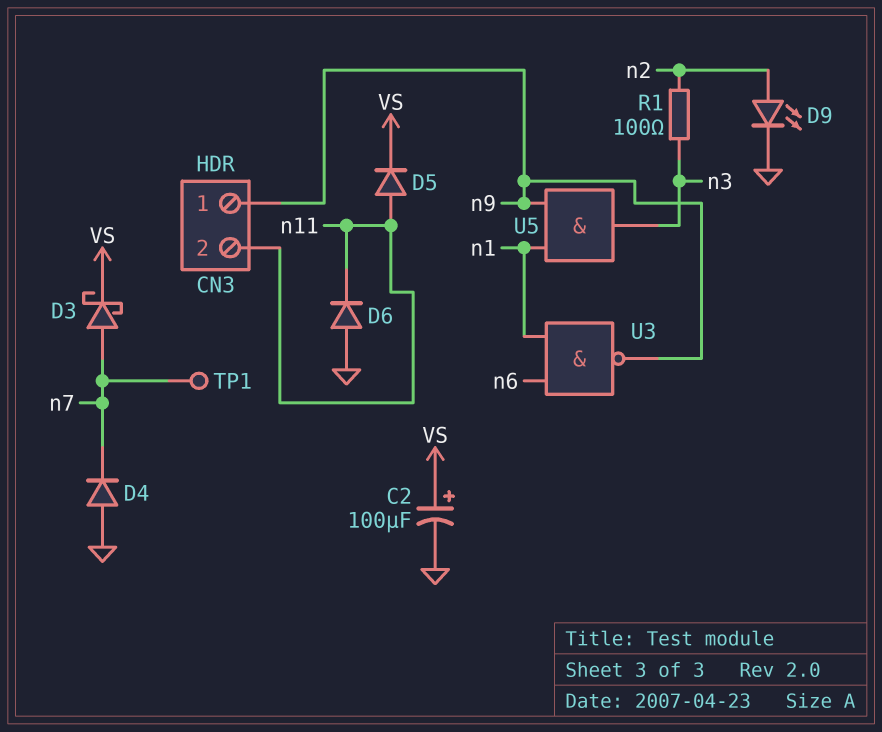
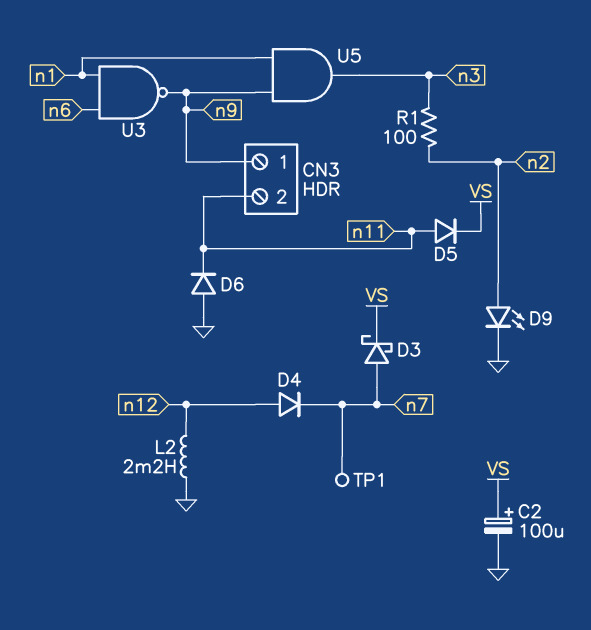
D4: diode (A GND, K n7) -> diode (A n12, K n7)
L2: none -> 2.2mH (GND, n12)

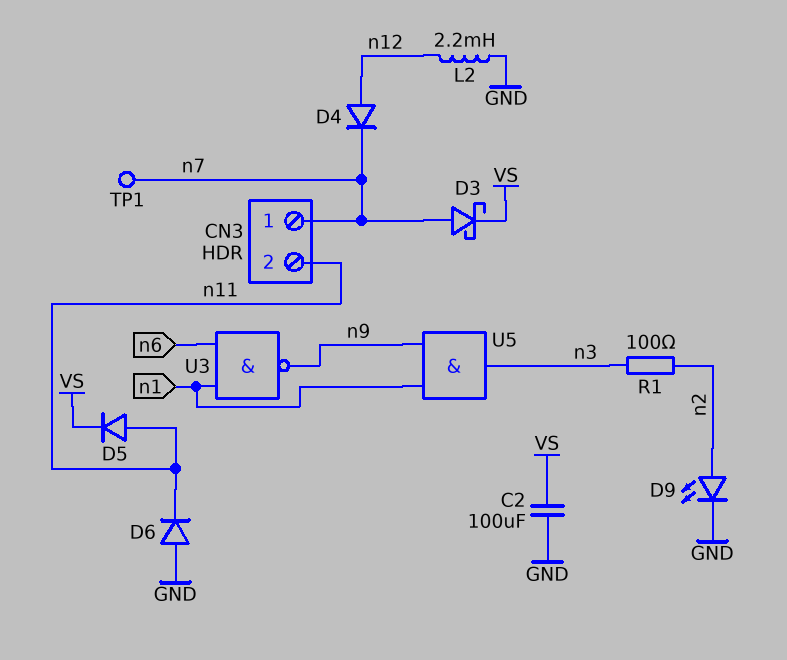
C2: 100uF (plus VS, minus GND) -> 100uF (GND, VS)
CN3 pin 1: n9 -> n7

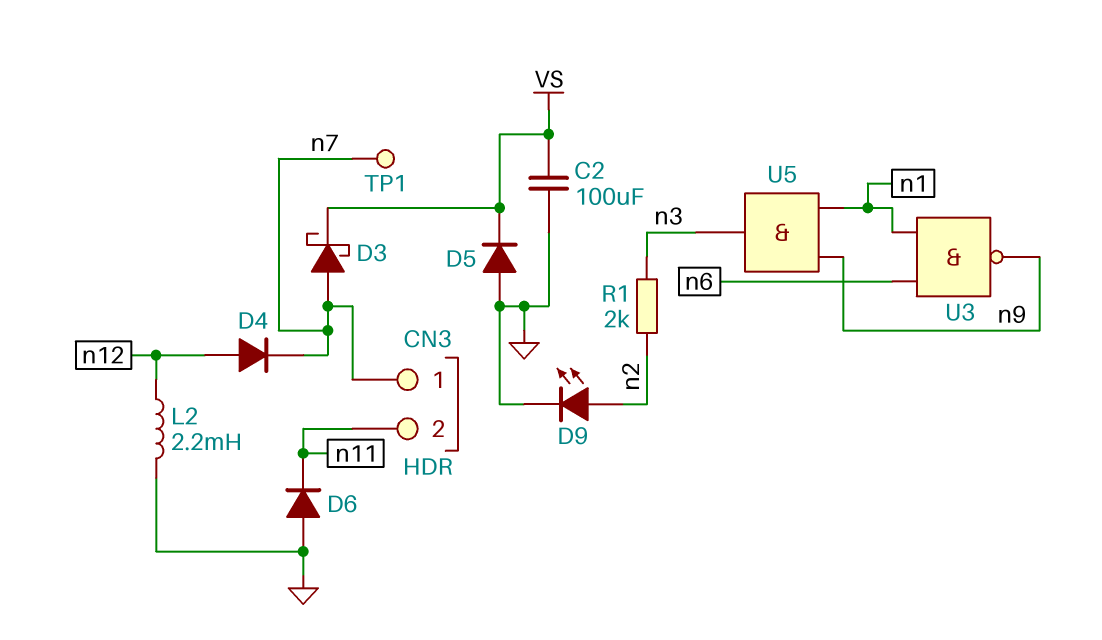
D5: diode (A n11, K VS) -> diode (A GND, K VS)
R1: 100 (n2, n3) -> 2k (n2, n3)

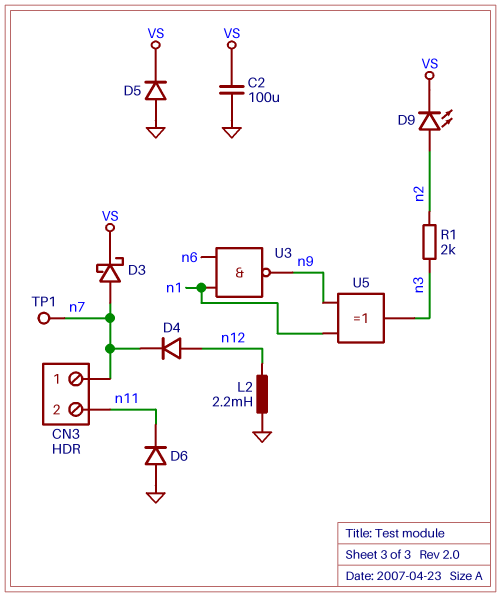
D9: LED (A n2, K GND) -> LED (A n2, K VS)
U5: AND (in n1, in n9, out n3) -> XOR (in n1, in n9, out n3)

